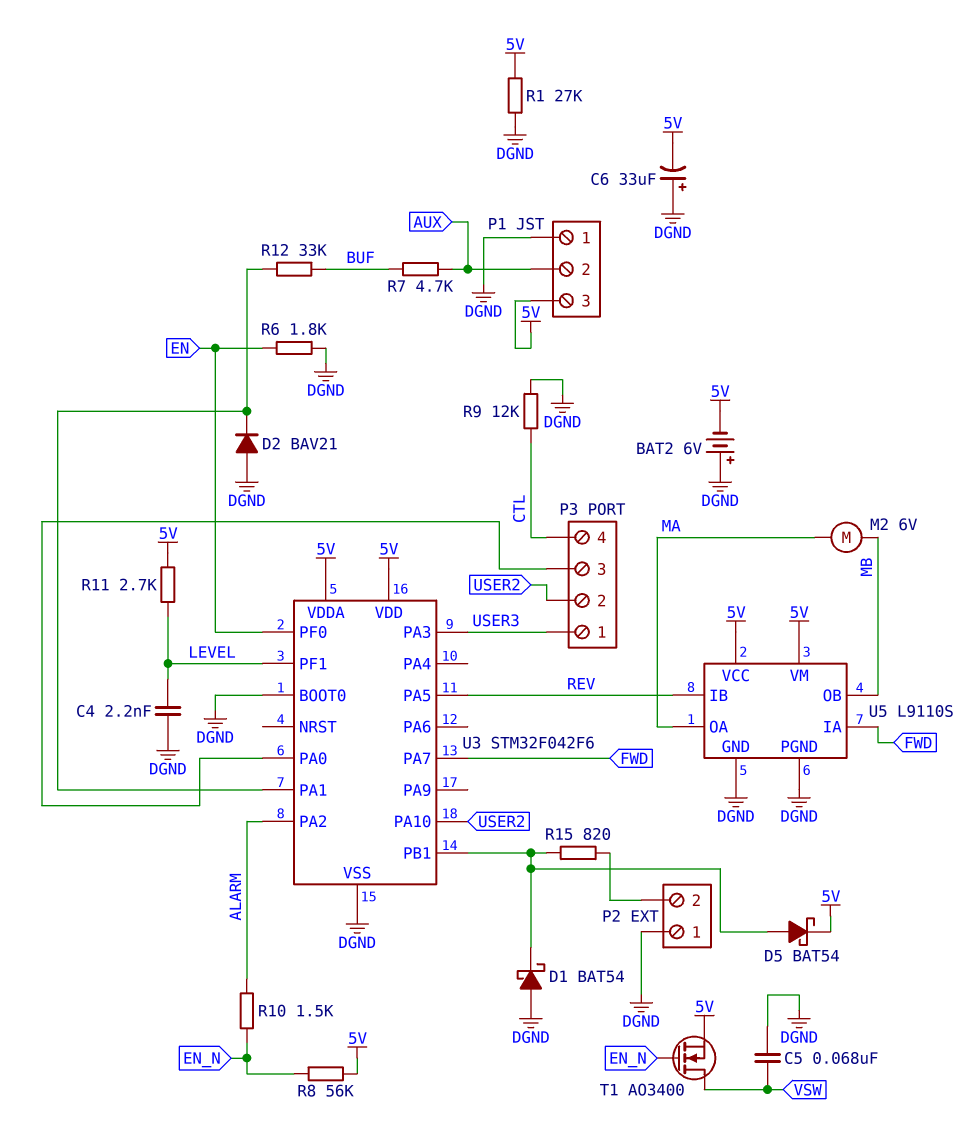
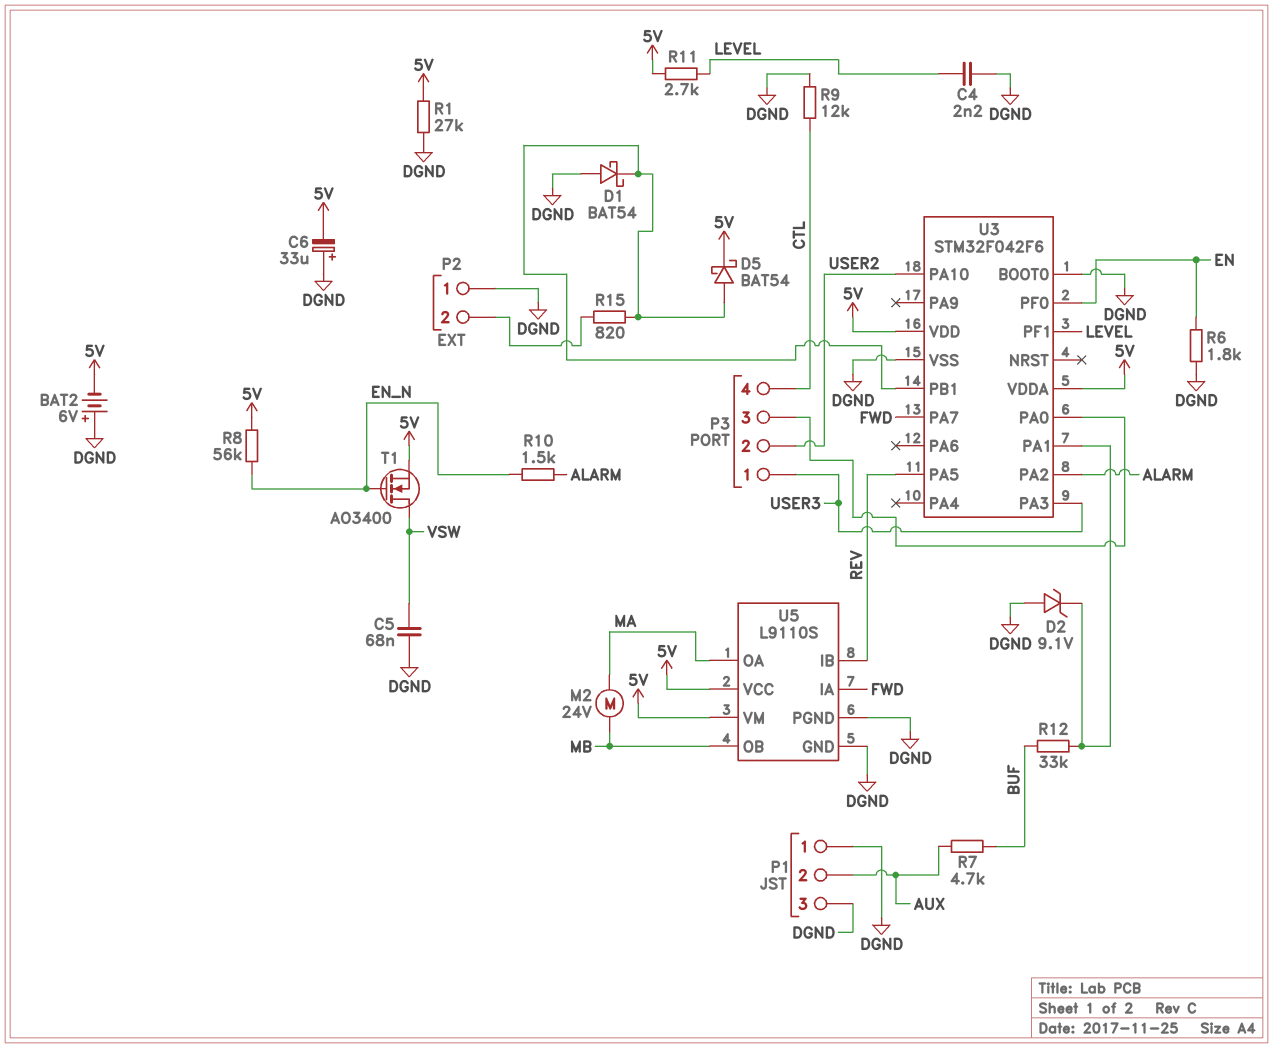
D2: diode BAV21 (A DGND, K U3/PA1) -> zener 9.1V (A DGND, K U3/PA1)
M2: motor 6V (MA, MB) -> motor 24V (MA, MB)
P1 pin 3: 5V -> DGND

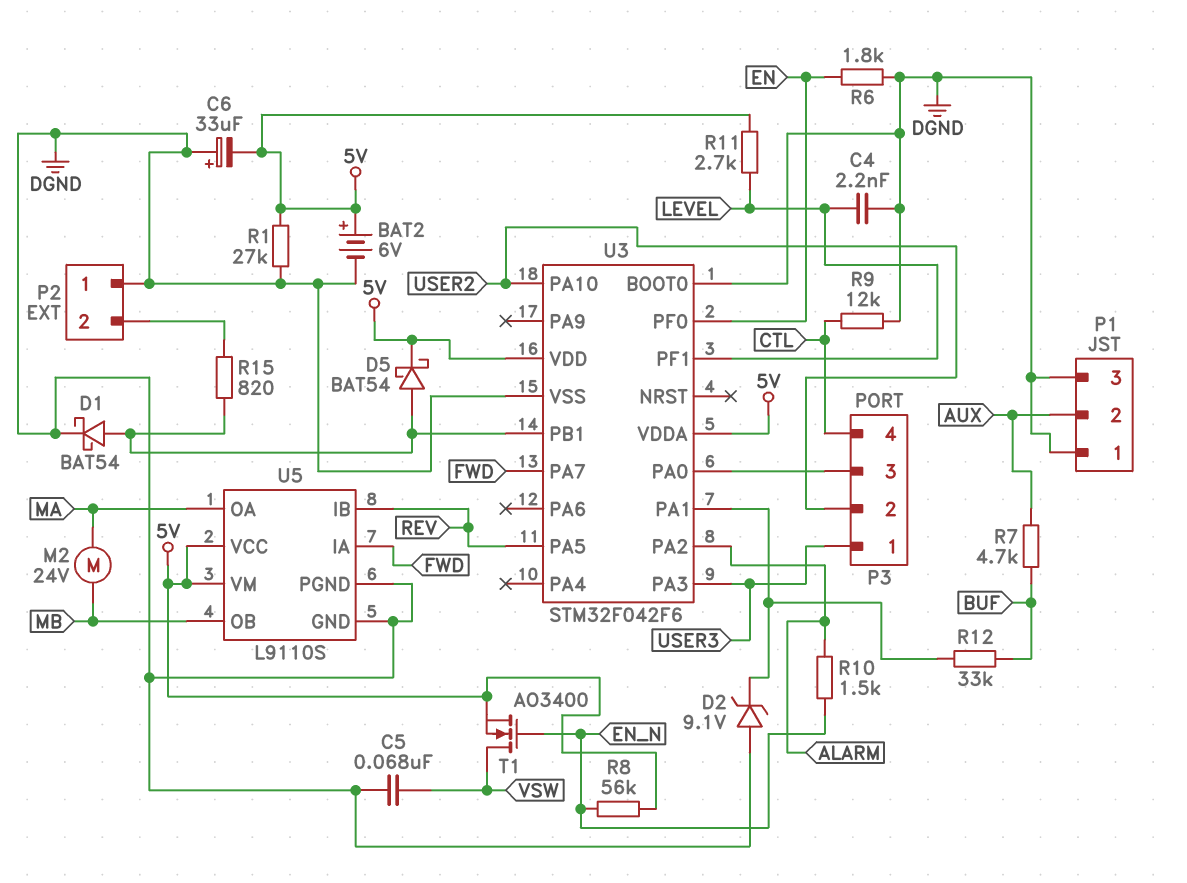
BAT2: 6V (plus DGND, minus 5V) -> 6V (plus 5V, minus DGND)
D1: schottky BAT54 (A DGND, K U3/PB1) -> schottky BAT54 (A U3/PB1, K DGND)

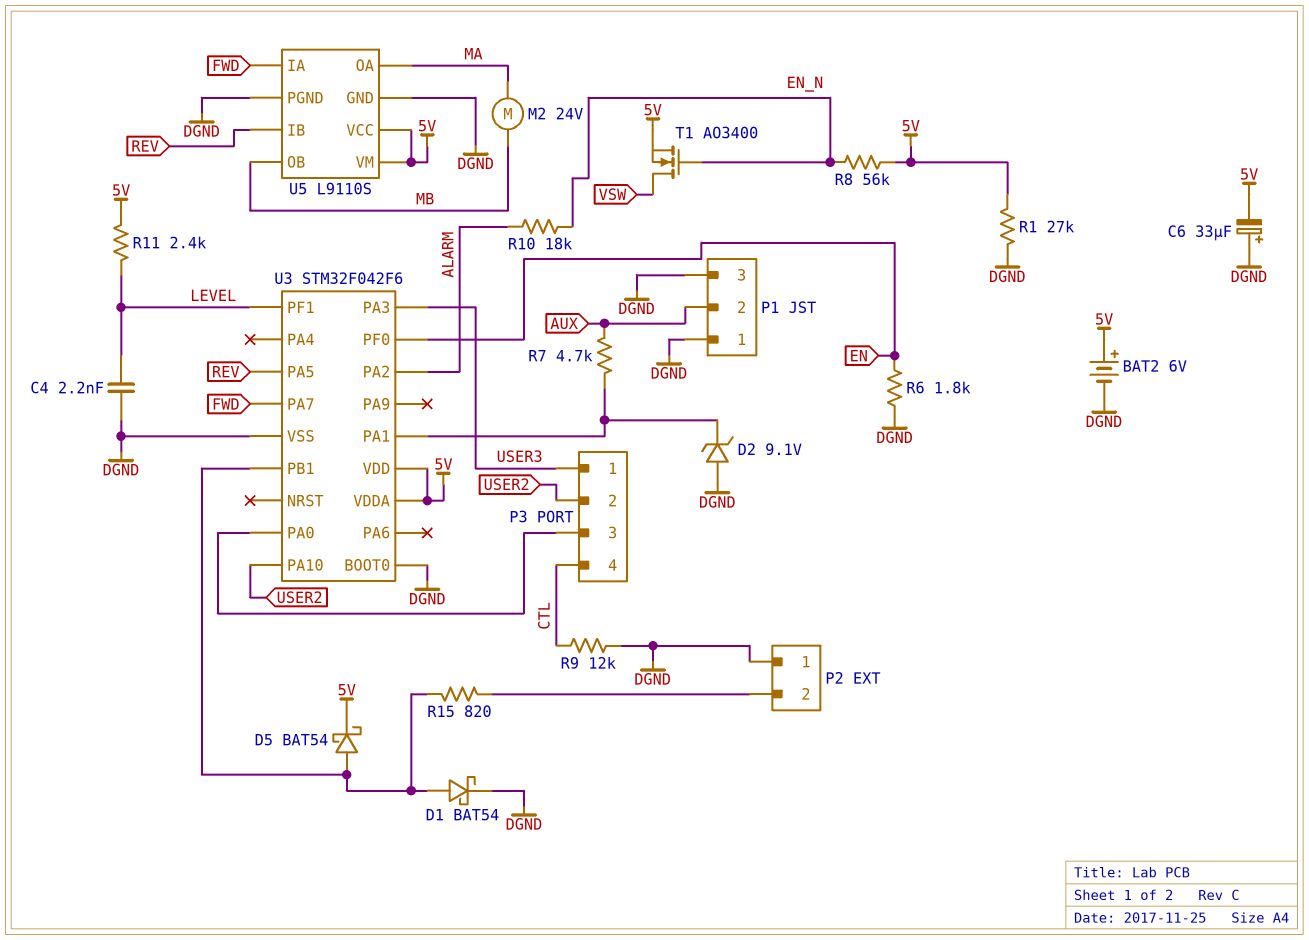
C5: 68nF (DGND, VSW) -> none
R7: 4.7k (AUX, BUF) -> 4.7k (AUX, U3/PA1)
R10: 1.5k (ALARM, EN_N) -> 18k (ALARM, EN_N)
R11: 2.7k (5V, LEVEL) -> 2.4k (5V, LEVEL)
R12: 33k (BUF, U3/PA1) -> none

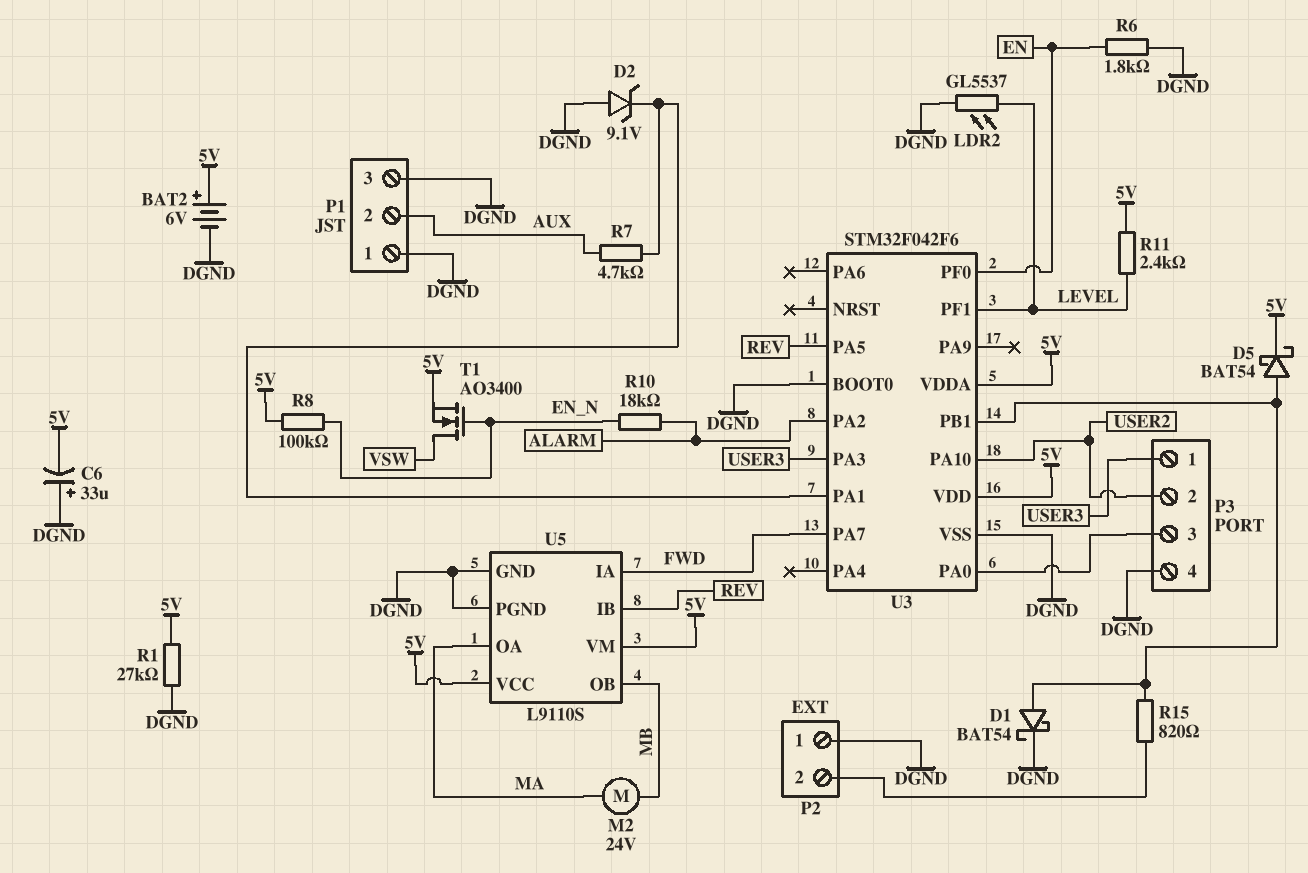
C4: 2.2nF (DGND, LEVEL) -> none
LDR2: none -> GL5537 (DGND, LEVEL)
P3 pin 4: CTL -> DGND
R8: 56k (5V, EN_N) -> 100k (5V, EN_N)
R9: 12k (CTL, DGND) -> none

